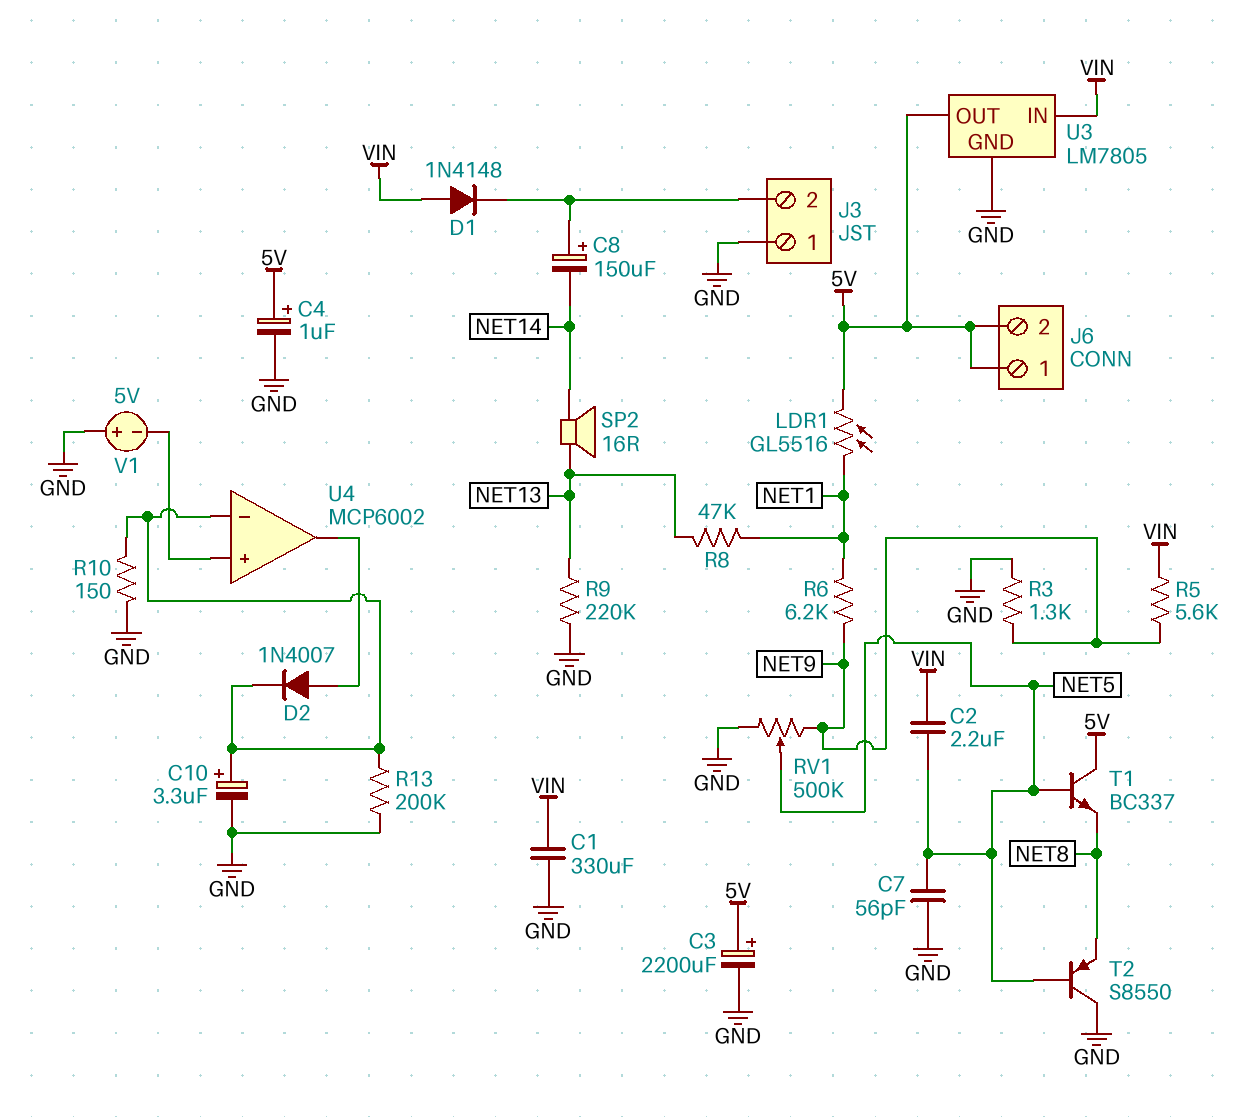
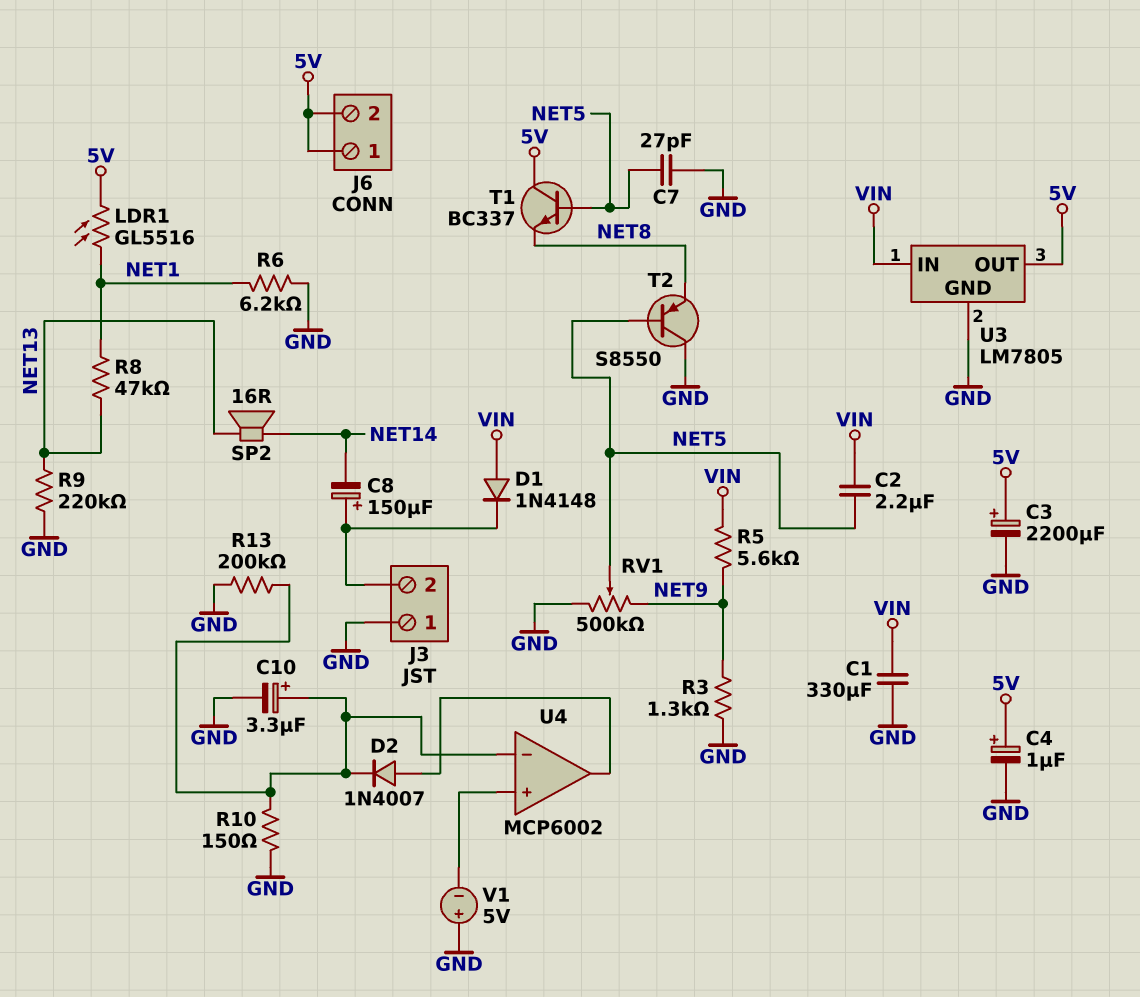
C7: 56pF (GND, NET5) -> 27pF (GND, NET5)
R6: 6.2k (NET1, NET9) -> 6.2k (GND, NET1)

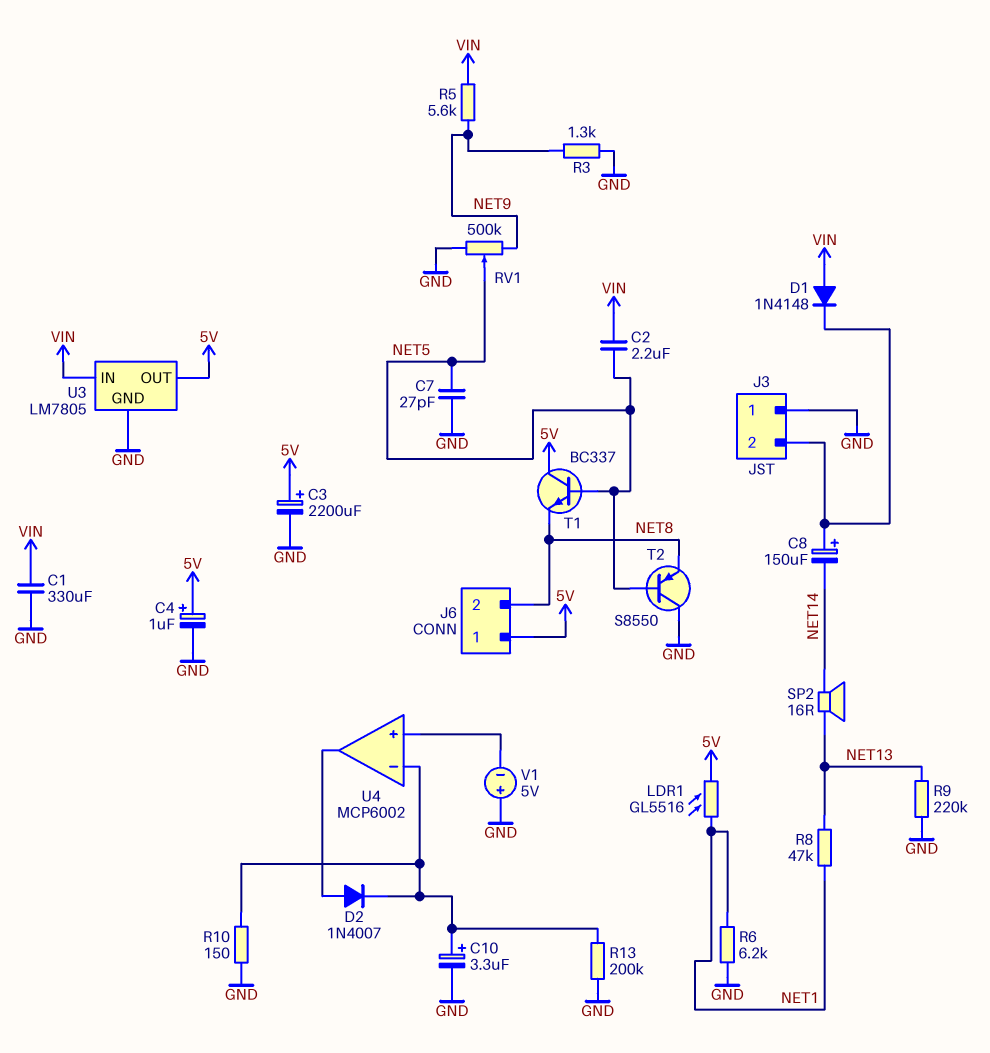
J6 pin 2: 5V -> NET8

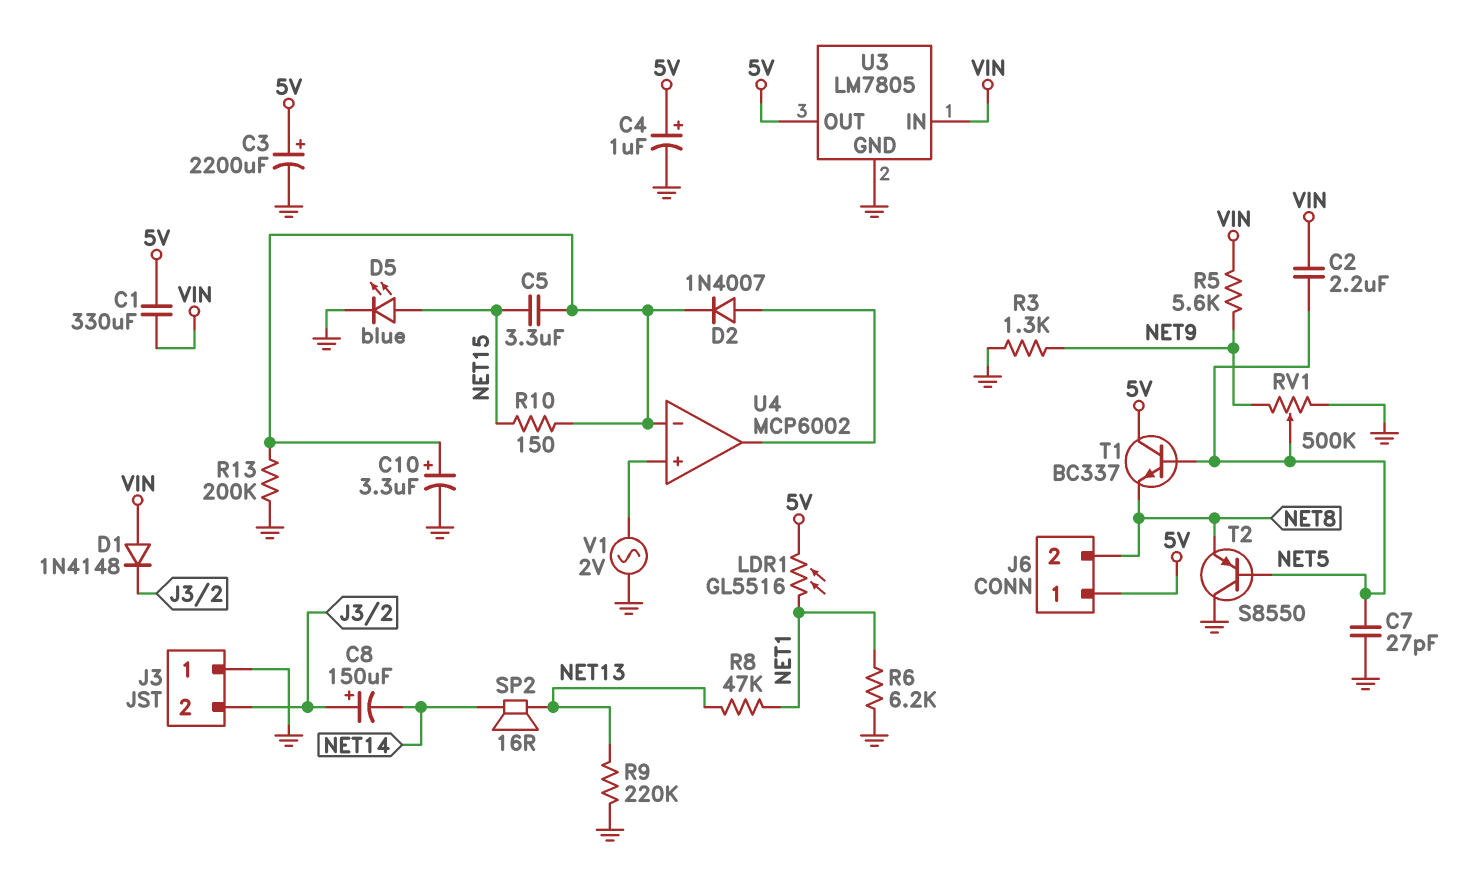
C1: 330uF (GND, VIN) -> 330uF (5V, VIN)
C5: none -> 3.3uF (NET15, U4/in-)
D5: none -> LED blue (A NET15, K GND)
R10: 150 (GND, U4/in-) -> 150 (NET15, U4/in-)
V1: 5V (plus GND, minus U4/in+) -> AC 2V (GND, U4/in+)

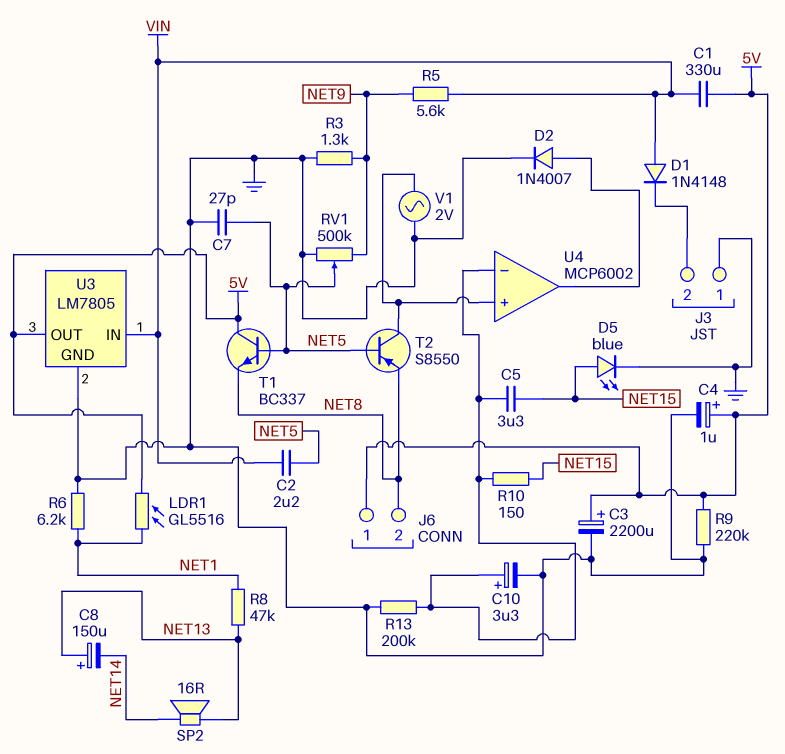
C8: 150uF (plus J3/2, minus NET14) -> 150uF (plus NET13, minus NET14)
D2: diode 1N4007 (A U4/out, K U4/in-) -> diode 1N4007 (A U4/out, K GND)
R9: 220k (GND, NET13) -> 220k (5V, GND)
T2: PNP S8550 (B NET5, C GND, E NET8) -> PNP S8550 (B NET5, C U4/in+, E NET8)

